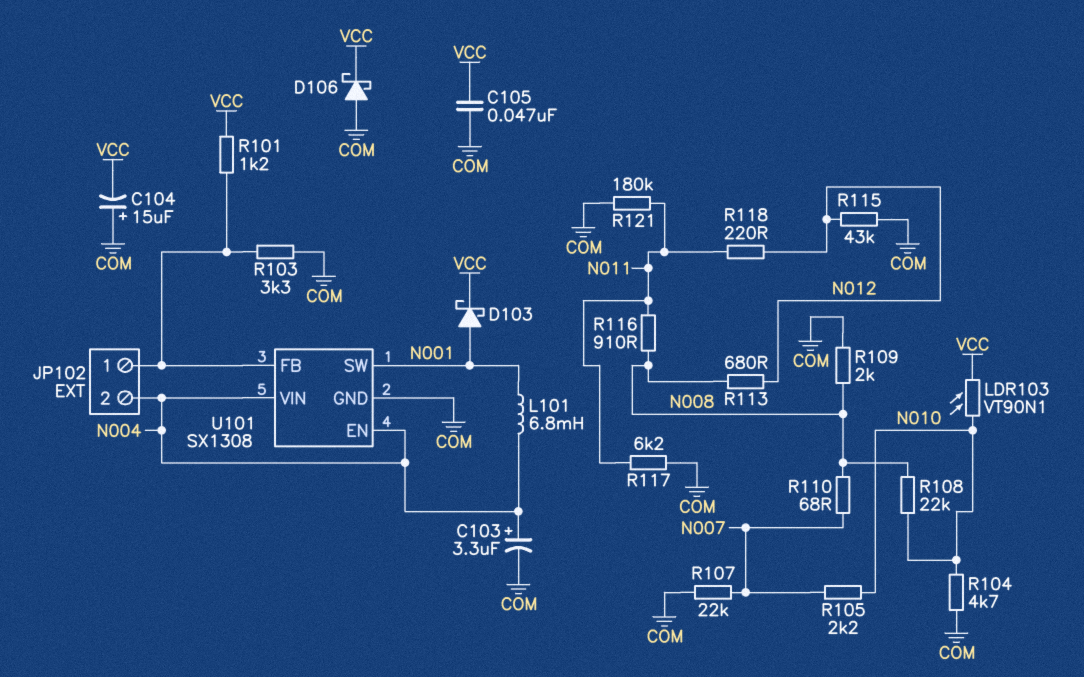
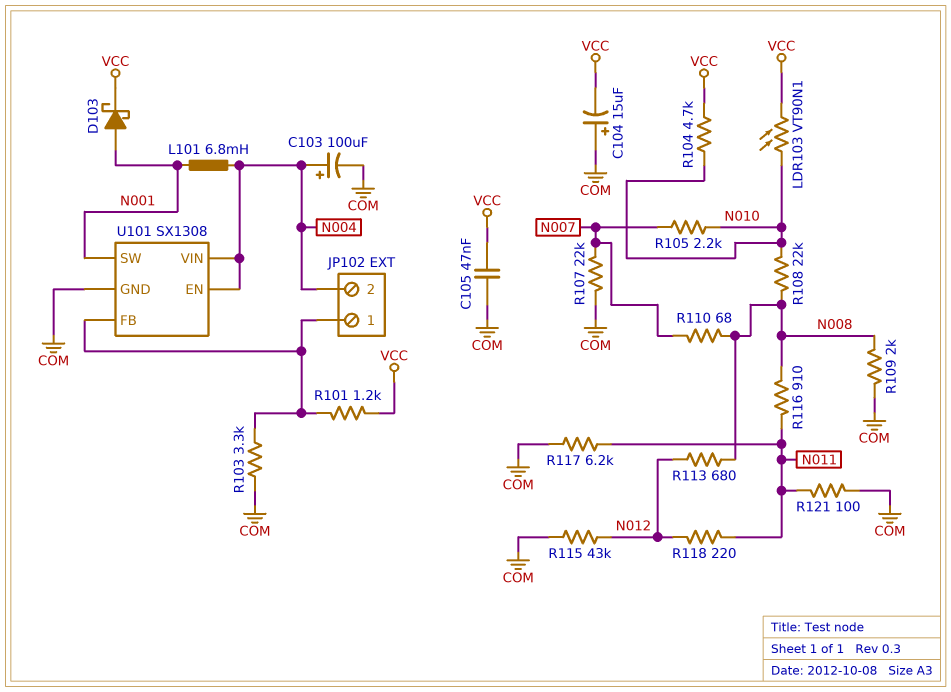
C103: 3.3uF (plus N004, minus COM) -> 100uF (plus N004, minus COM)
D106: schottky (A COM, K VCC) -> none
R104: 4.7k (COM, N010) -> 4.7k (N010, VCC)
R121: 180k (COM, N011) -> 100 (COM, N011)

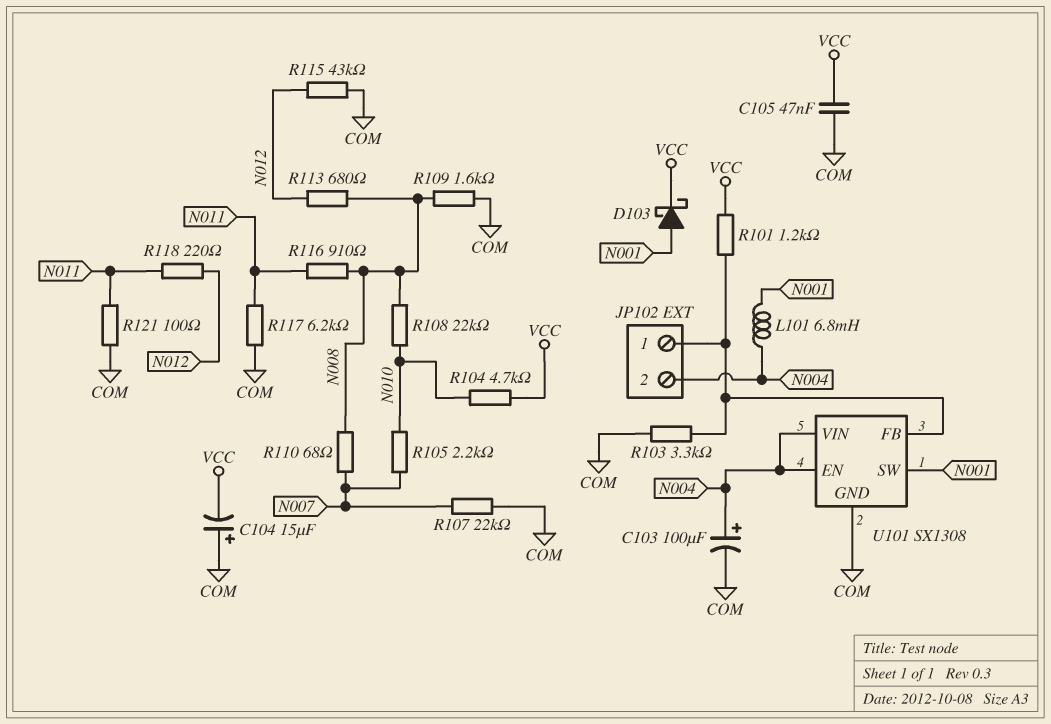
LDR103: VT90N1 (N010, VCC) -> none
R109: 2k (COM, N008) -> 1.6k (COM, N008)

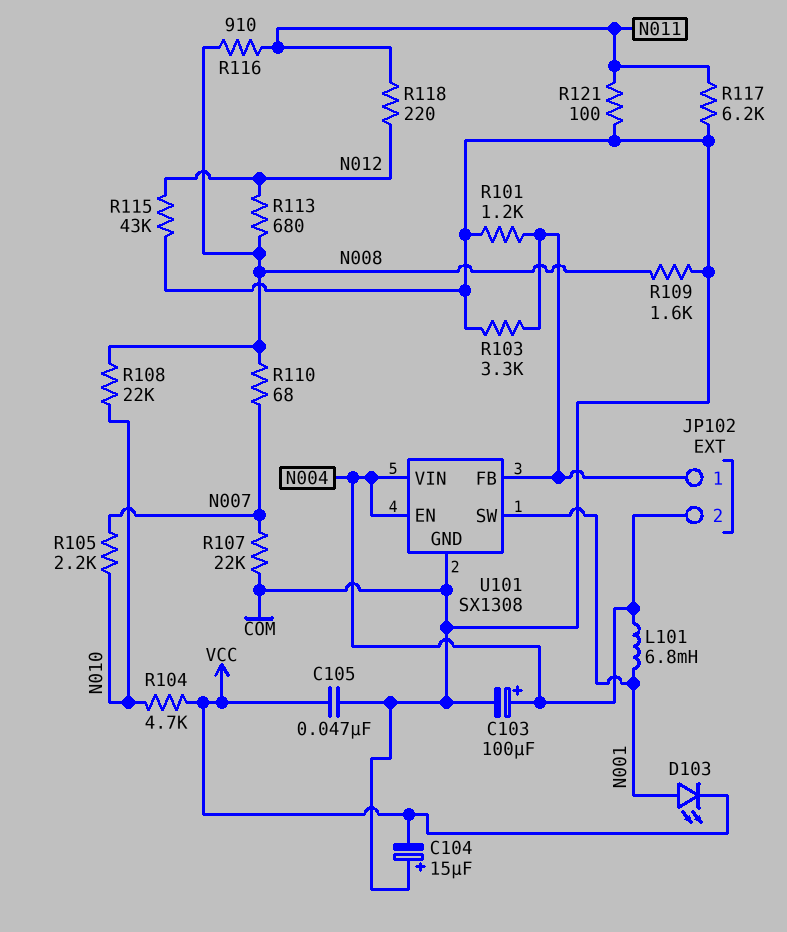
D103: schottky (A N001, K VCC) -> LED (A N001, K VCC)
R101: 1.2k (JP102/1, VCC) -> 1.2k (COM, JP102/1)

